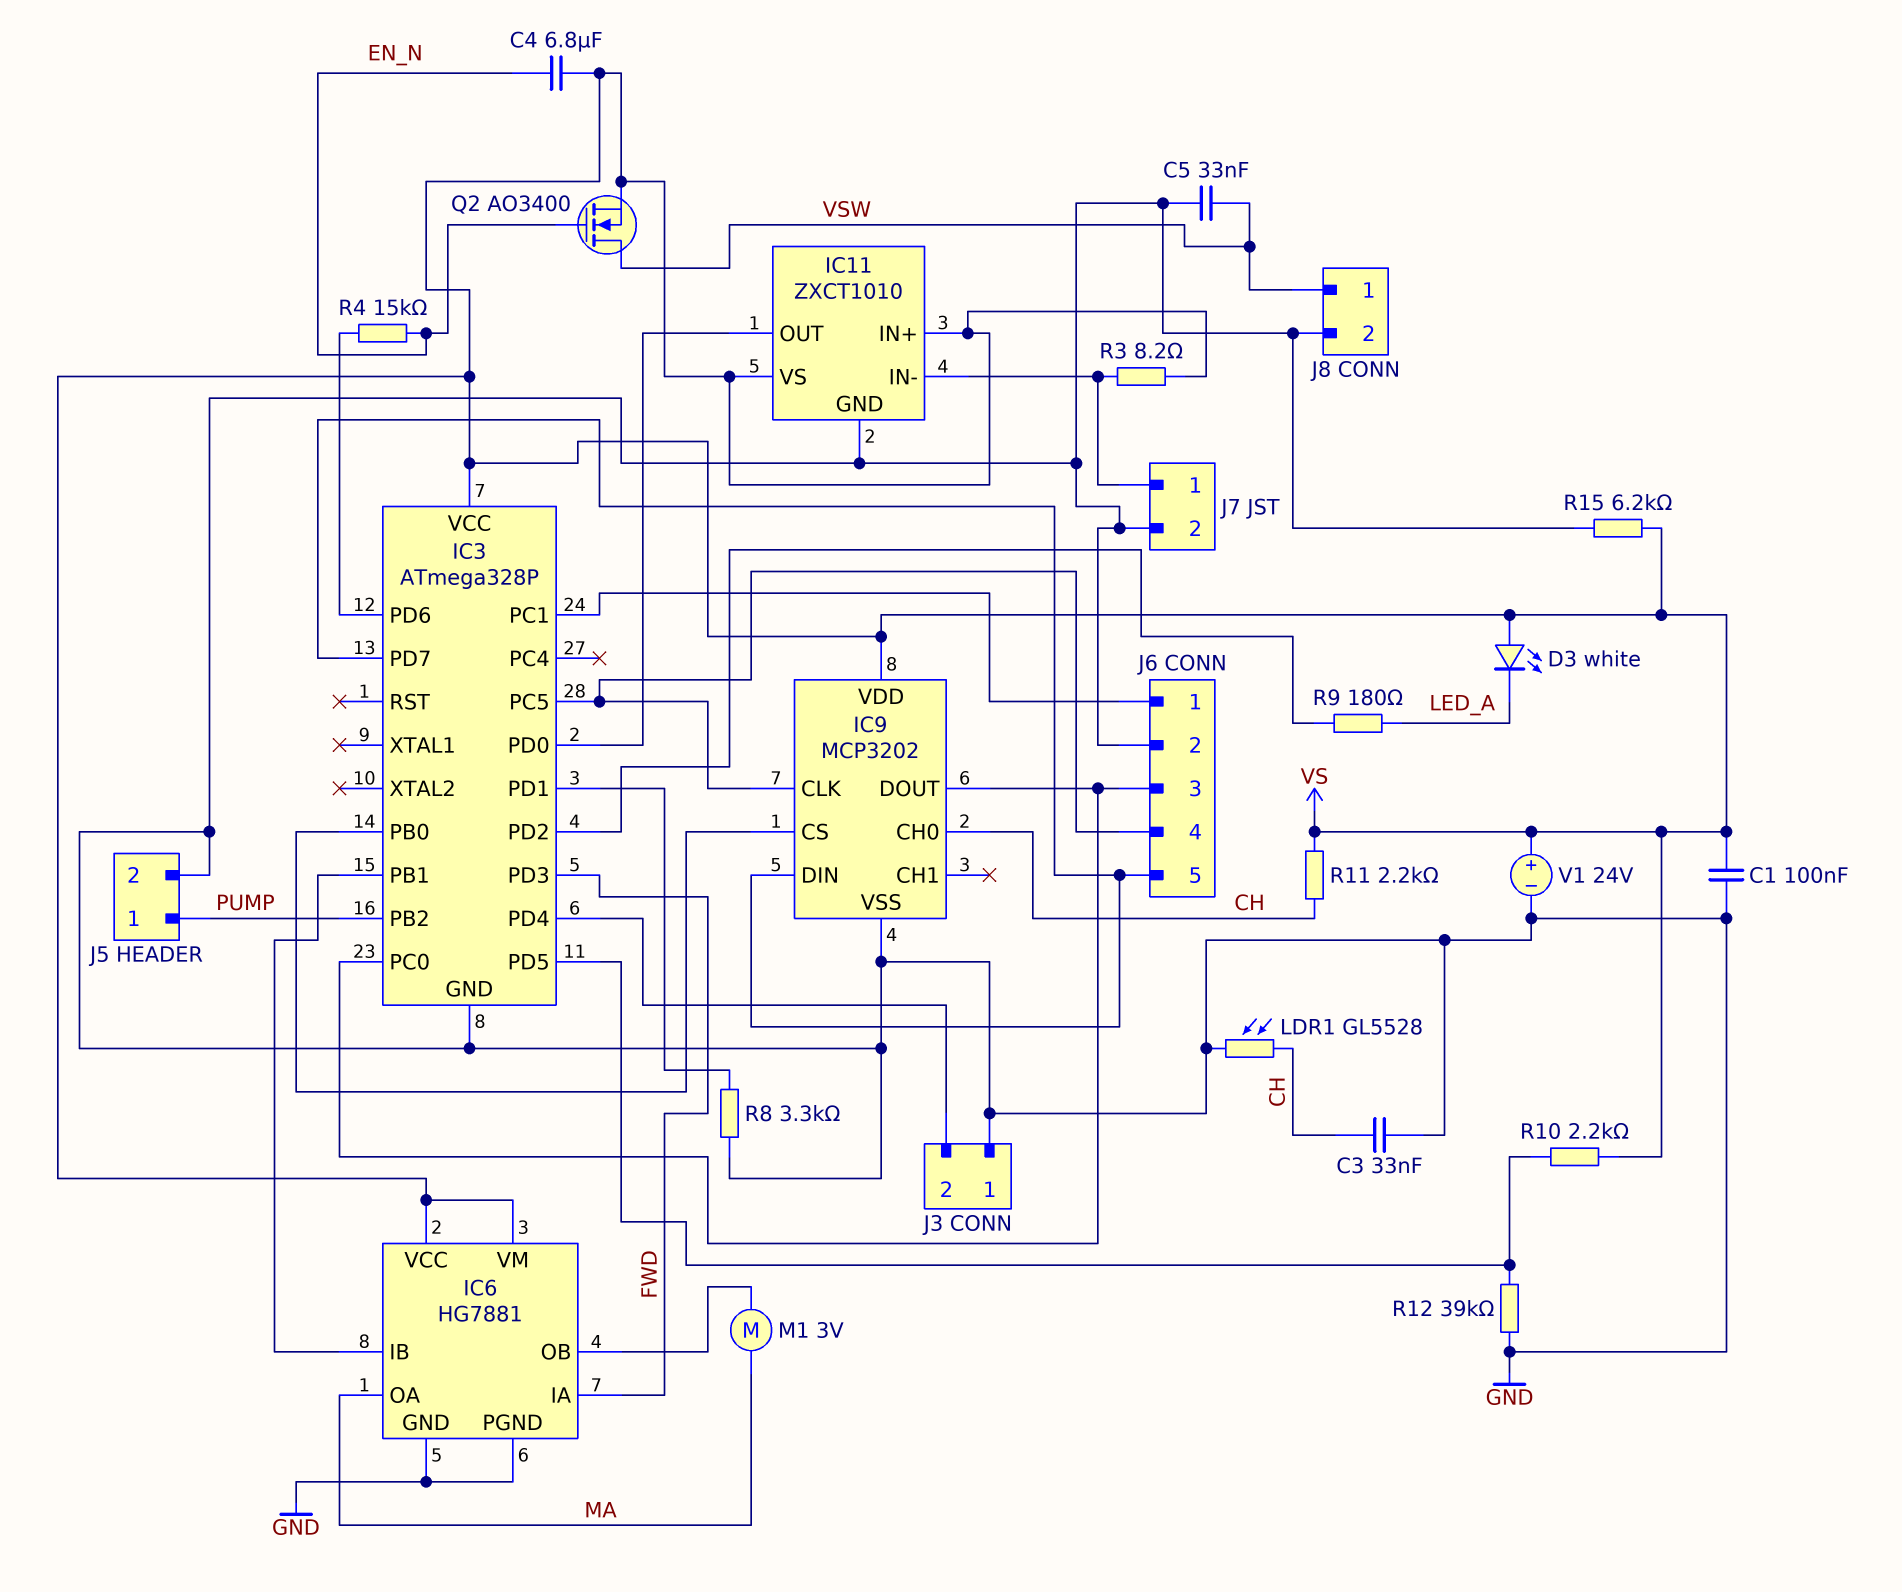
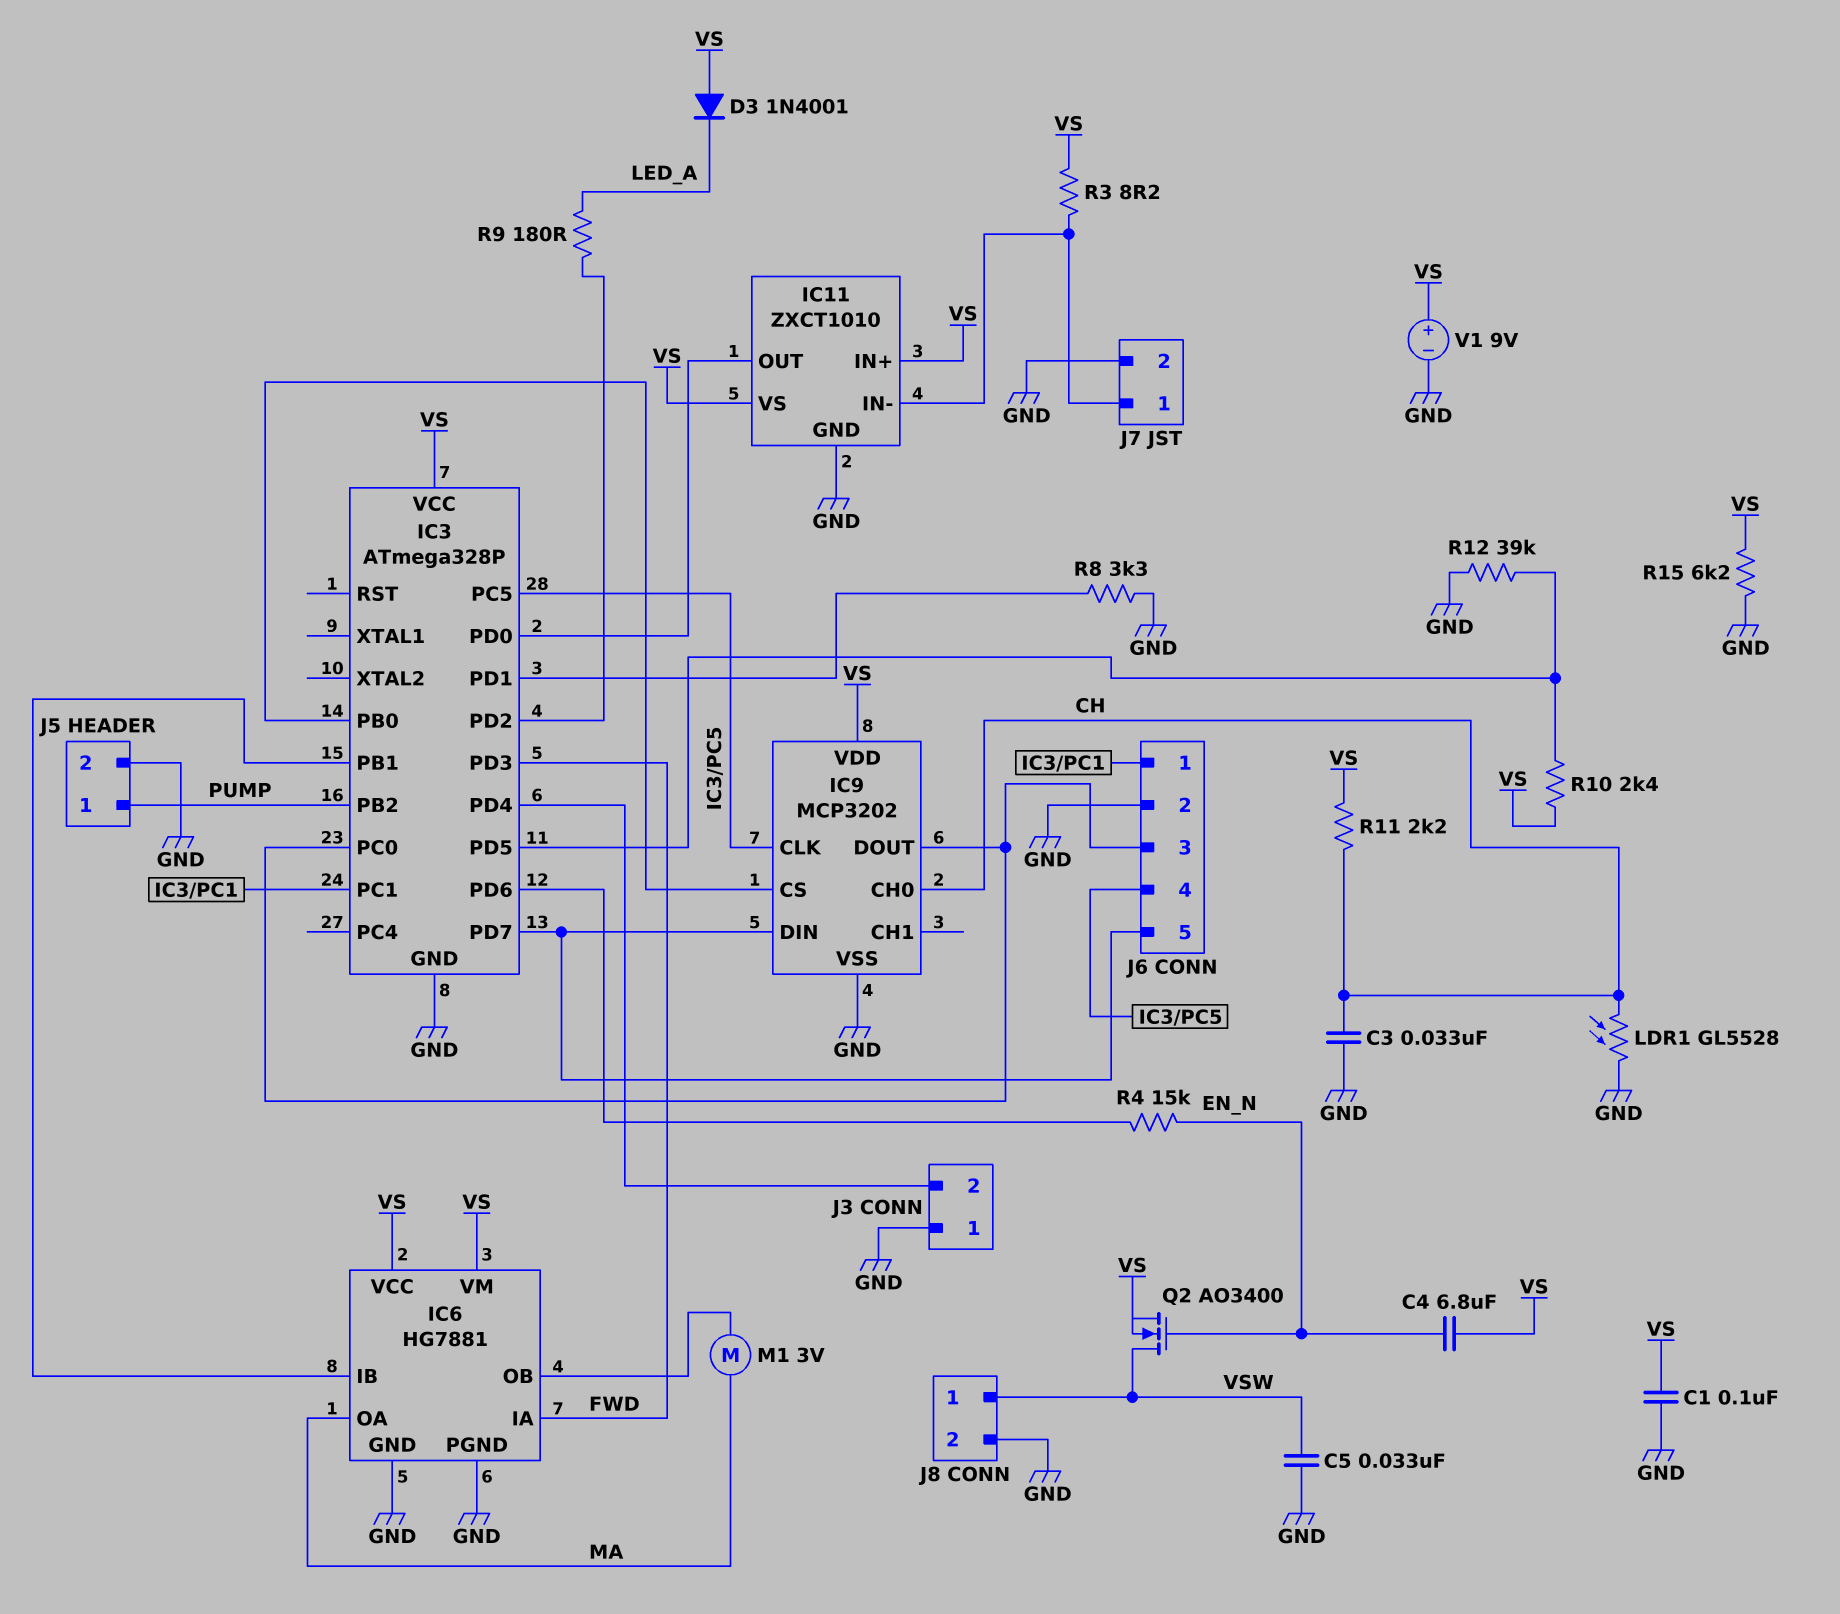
D3: LED white (A VS, K LED_A) -> diode 1N4001 (A VS, K LED_A)
R10: 2.2k (IC3/PD5, VS) -> 2.4k (IC3/PD5, VS)
V1: 24V (plus VS, minus GND) -> 9V (plus VS, minus GND)

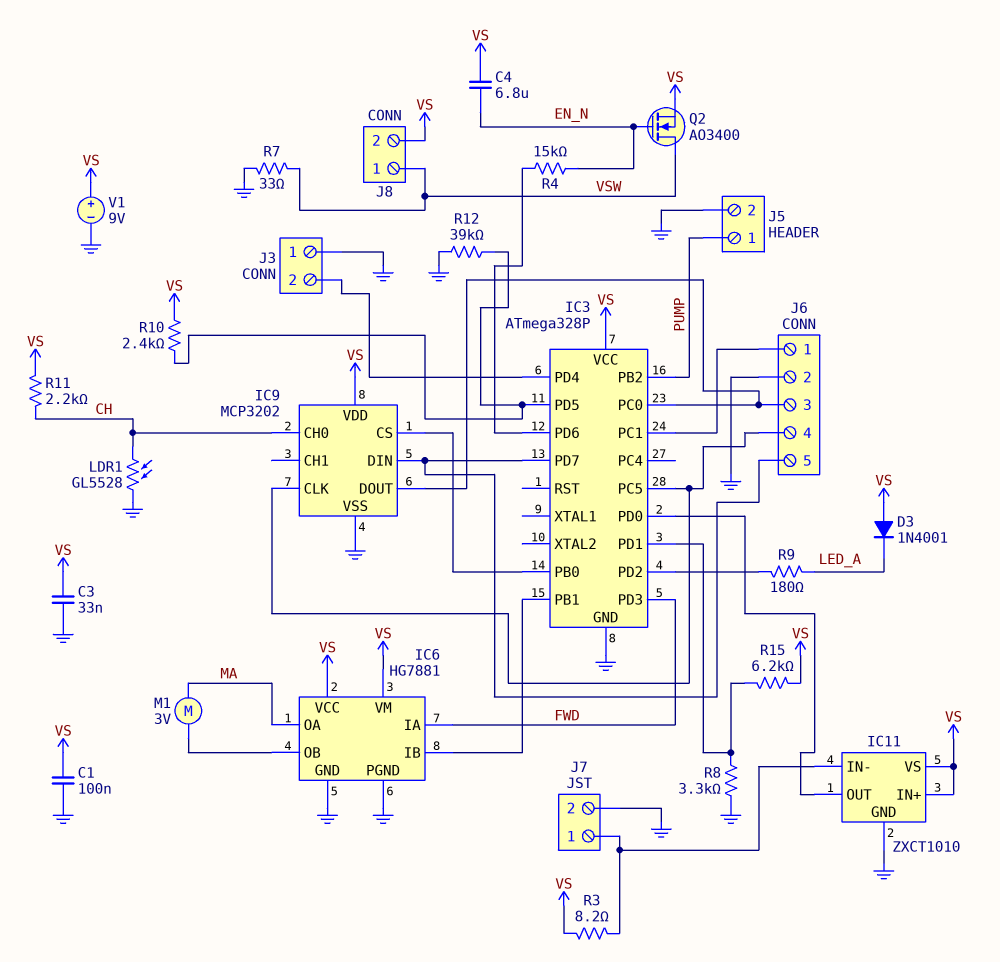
C3: 33nF (CH, GND) -> 33nF (GND, VS)
C5: 33nF (GND, VSW) -> none
J8 pin 2: GND -> VS
R7: none -> 33 (GND, VSW)
R15: 6.2k (GND, VS) -> 6.2k (IC3/PD1, VS)

